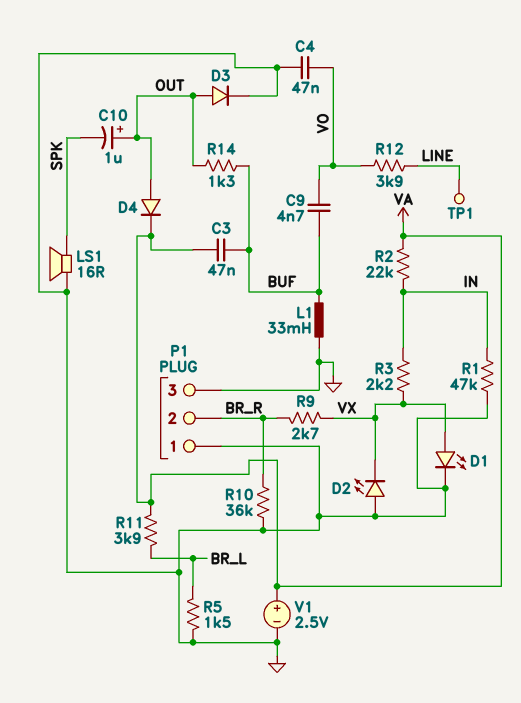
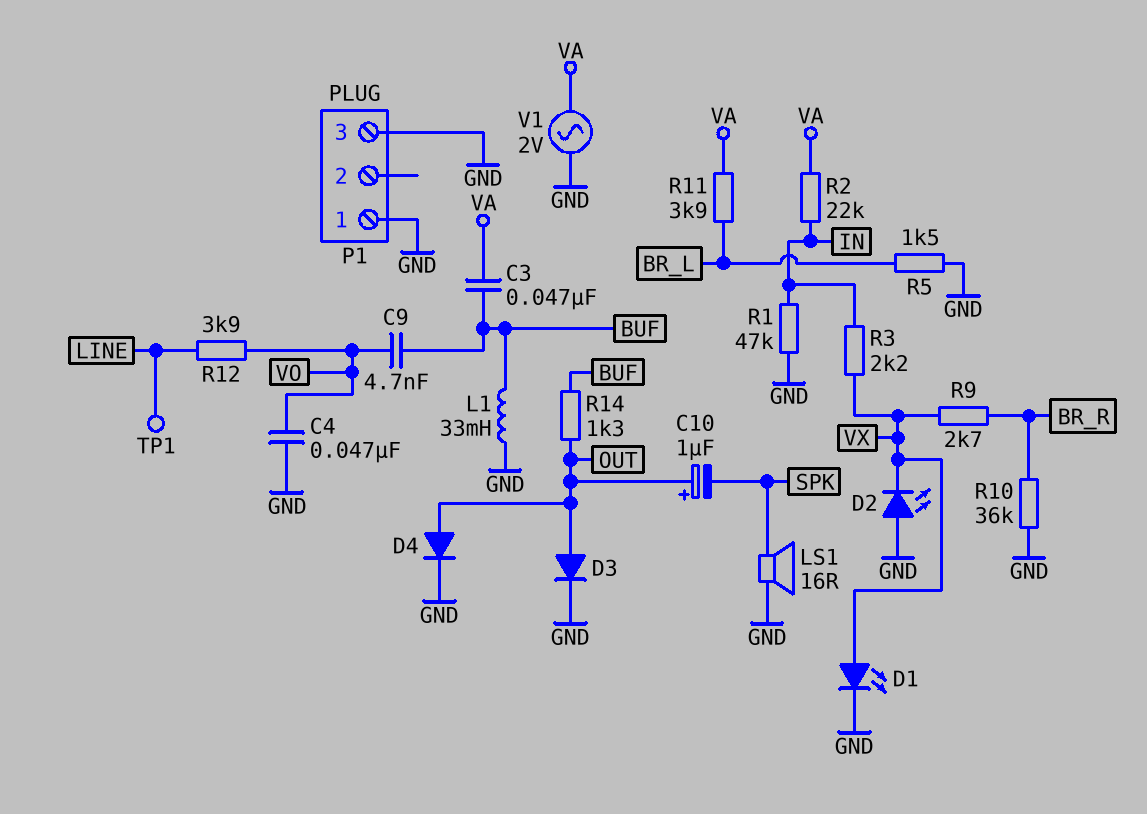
D4: diode (A OUT, K VA) -> diode (A OUT, K GND)
P1 pin 2: BR_R -> none
V1: 2.5V (plus VA, minus GND) -> AC 2V (GND, VA)

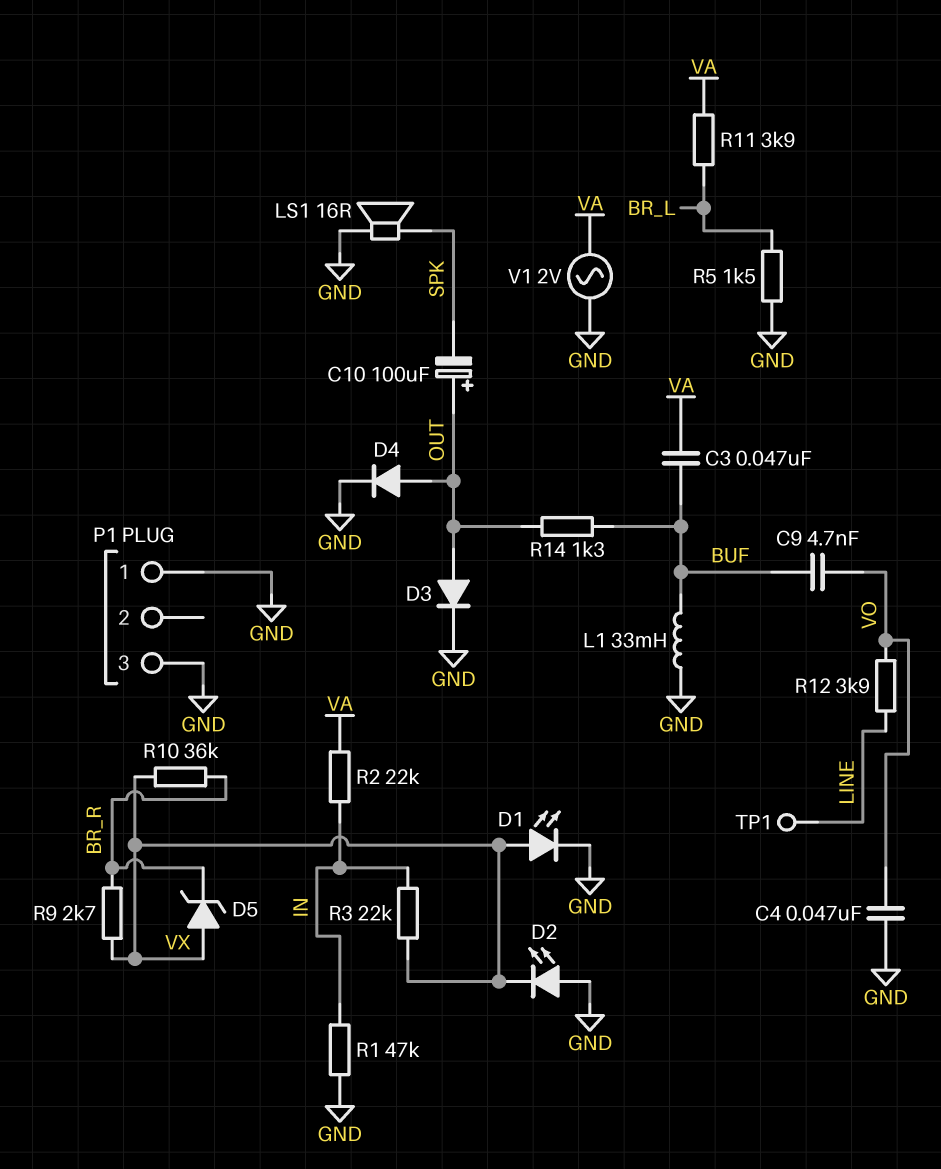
C10: 1uF (plus OUT, minus SPK) -> 100uF (plus OUT, minus SPK)
D5: none -> zener (A VX, K BR_R)
R3: 2.2k (IN, VX) -> 22k (IN, VX)
R10: 36k (BR_R, GND) -> 36k (BR_R, VX)

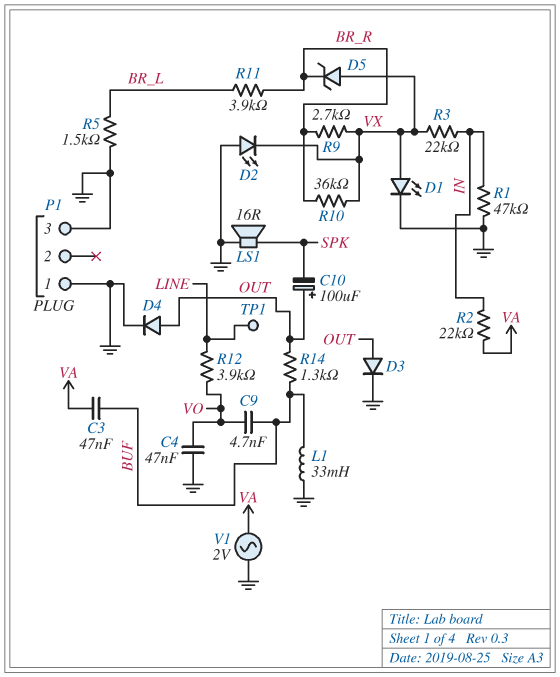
R11: 3.9k (BR_L, VA) -> 3.9k (BR_L, BR_R)

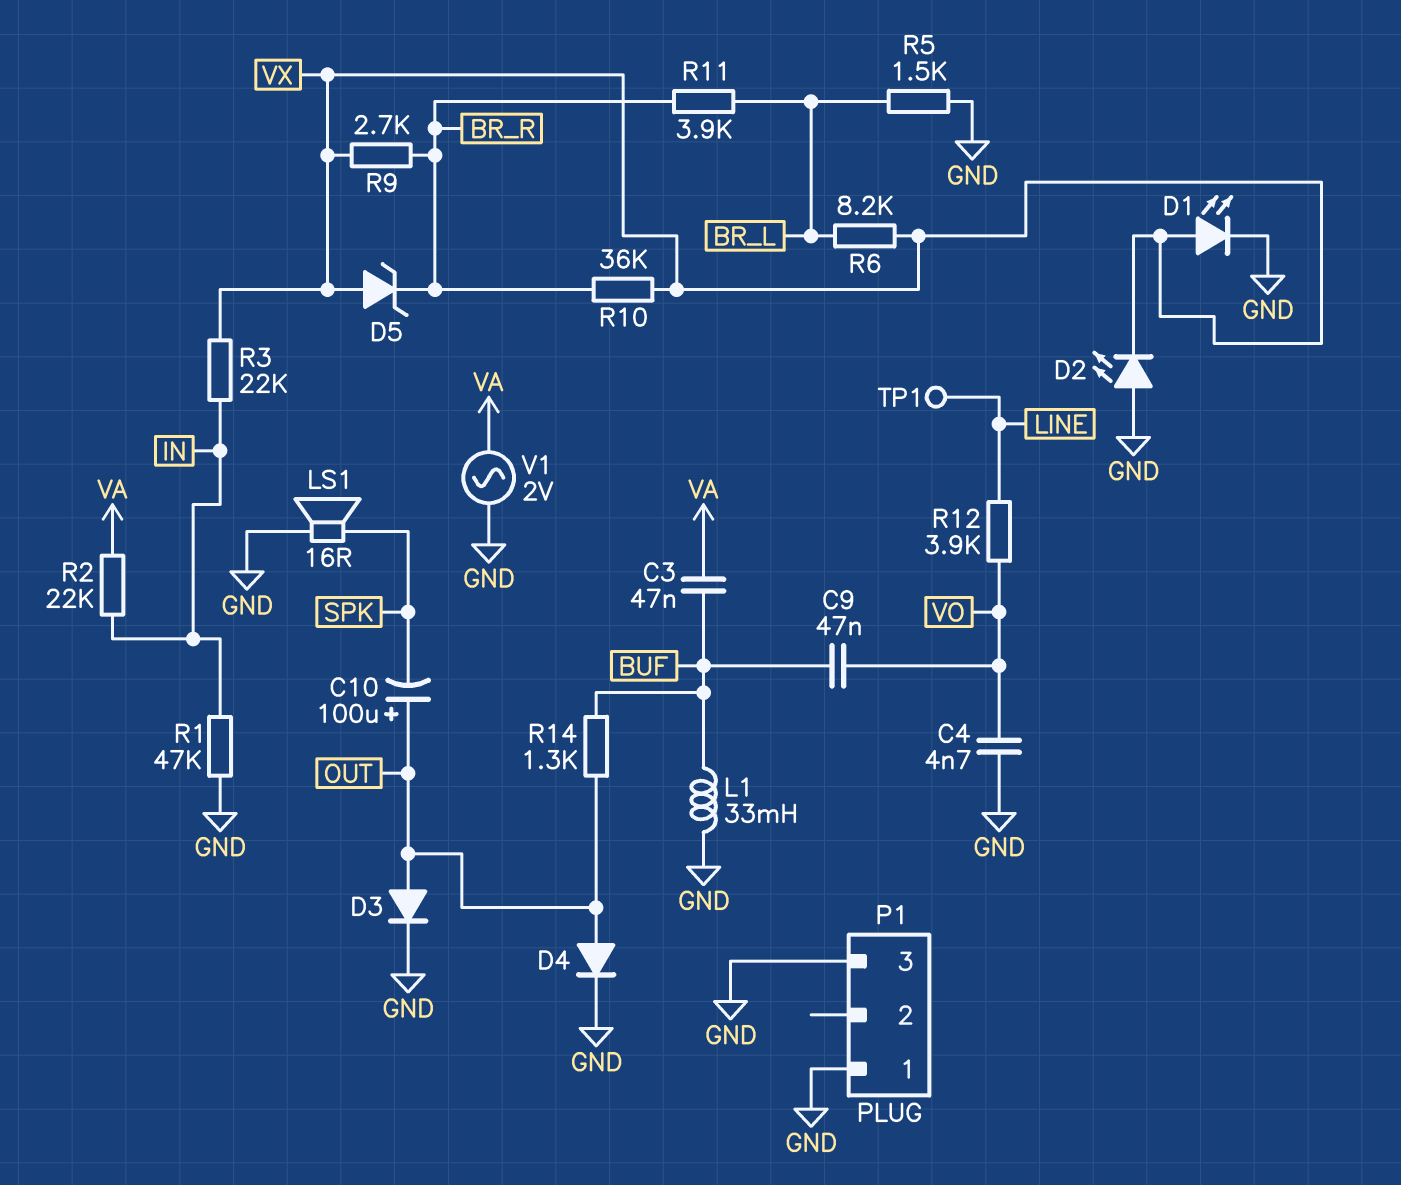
C4: 47nF (GND, VO) -> 4.7nF (GND, VO)
C9: 4.7nF (BUF, VO) -> 47nF (BUF, VO)
R6: none -> 8.2k (BR_L, VX)

